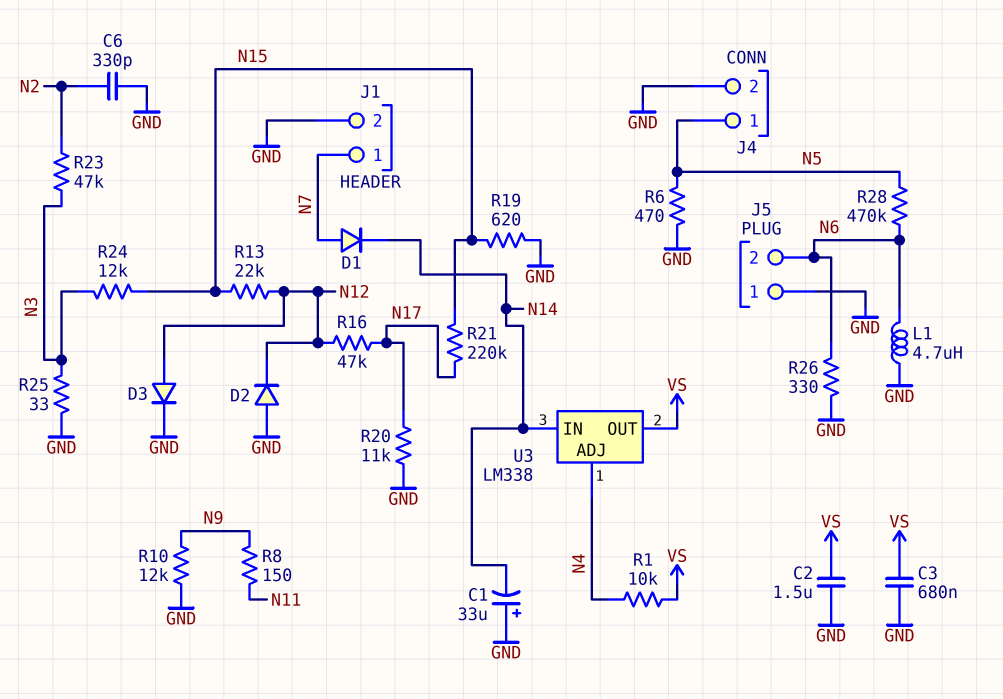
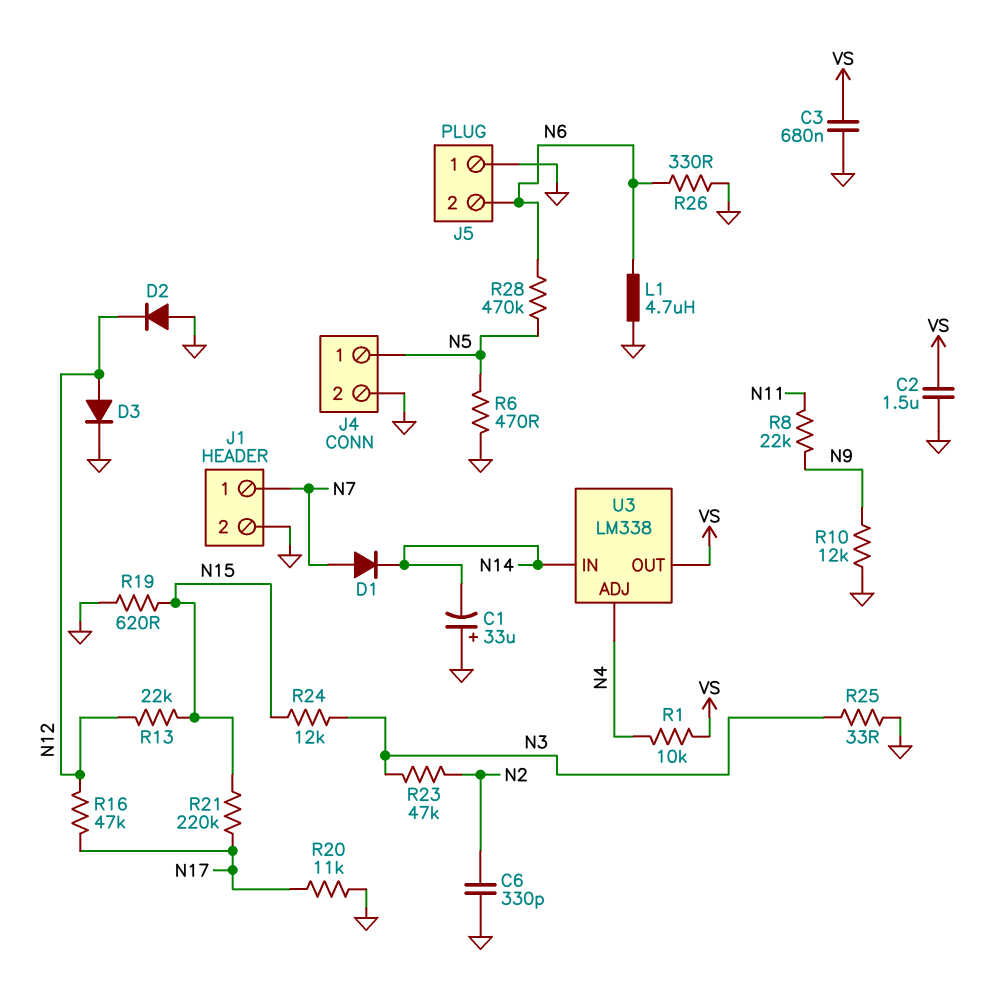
R8: 150 (N9, N11) -> 22k (N9, N11)

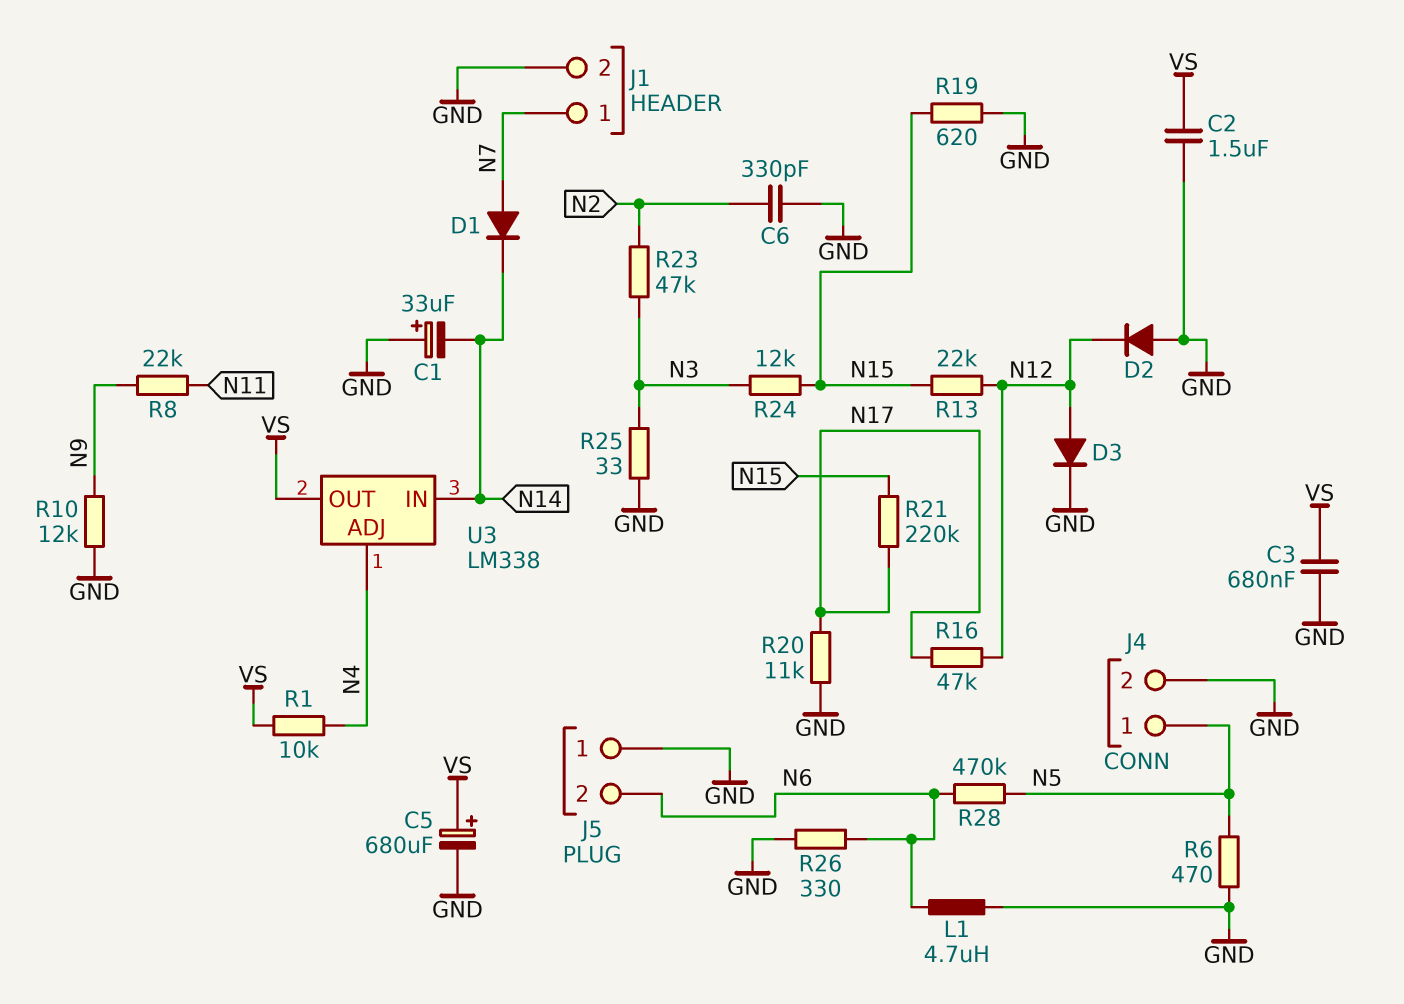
C5: none -> 680uF (plus VS, minus GND)

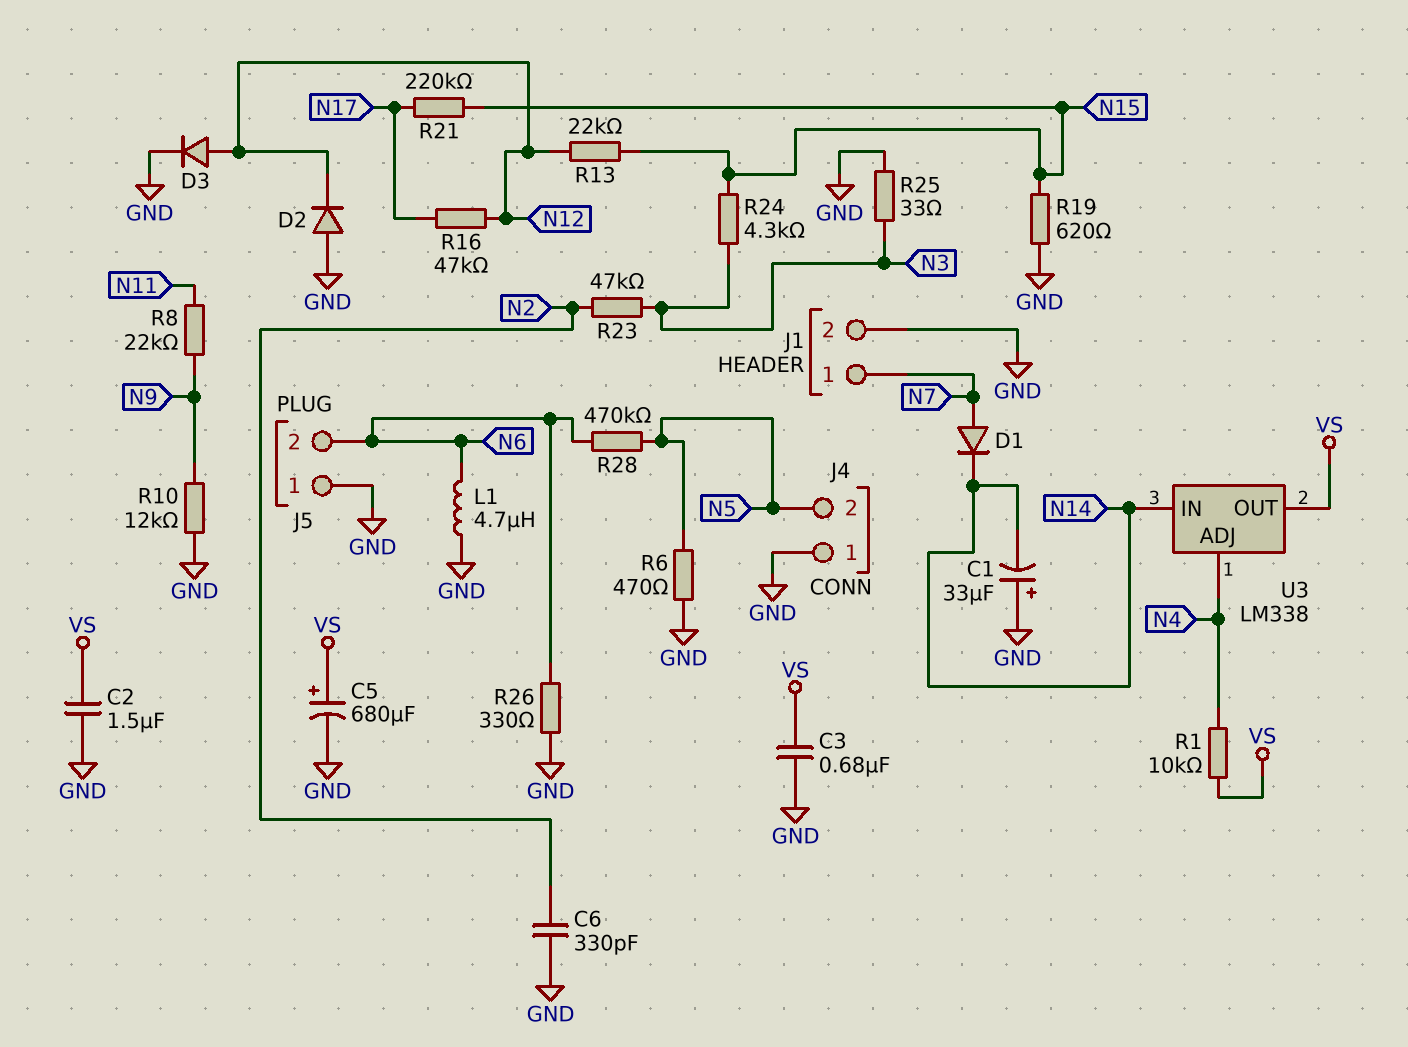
J4 pin 1: N5 -> GND
J4 pin 2: GND -> N5
R20: 11k (GND, N17) -> none
R24: 12k (N3, N15) -> 4.3k (N3, N15)

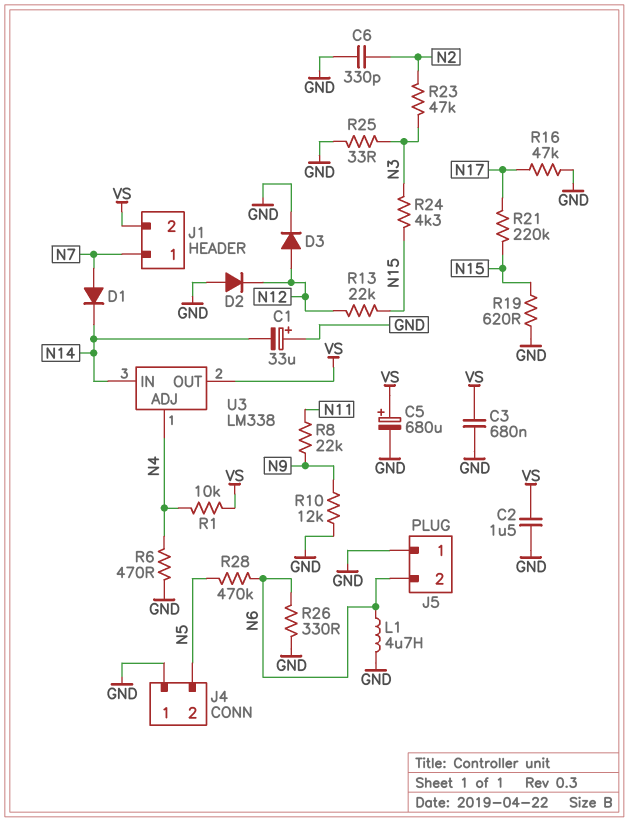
J1 pin 2: GND -> VS
R6: 470 (GND, N5) -> 470 (GND, N4)
R16: 47k (N12, N17) -> 47k (GND, N17)

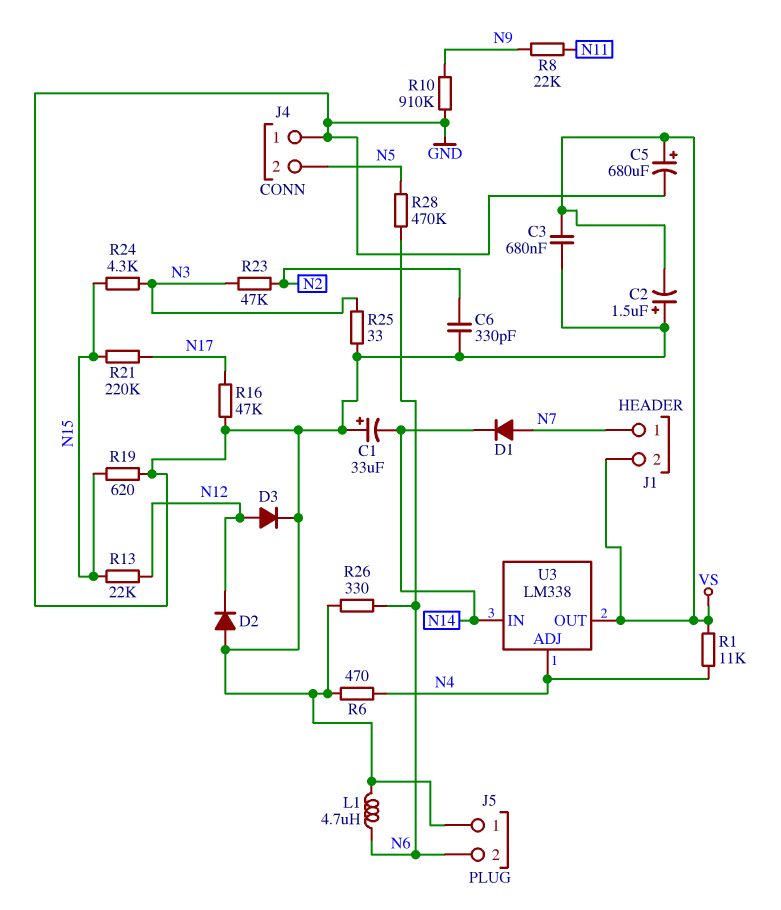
C2: 1.5uF (GND, VS) -> 1.5uF (plus GND, minus VS)
R1: 10k (N4, VS) -> 11k (N4, VS)
R10: 12k (GND, N9) -> 910k (GND, N9)

